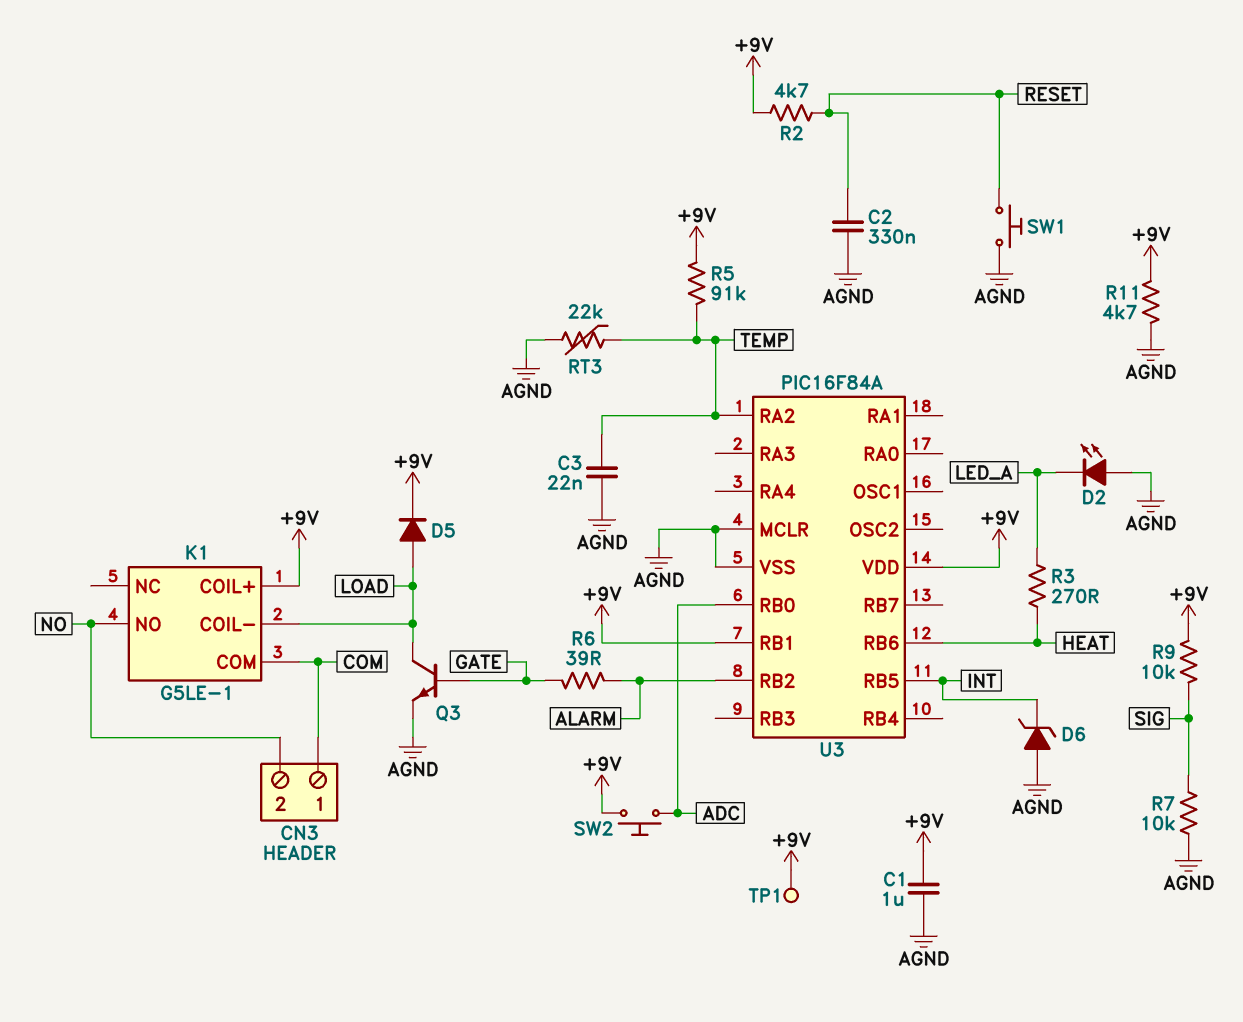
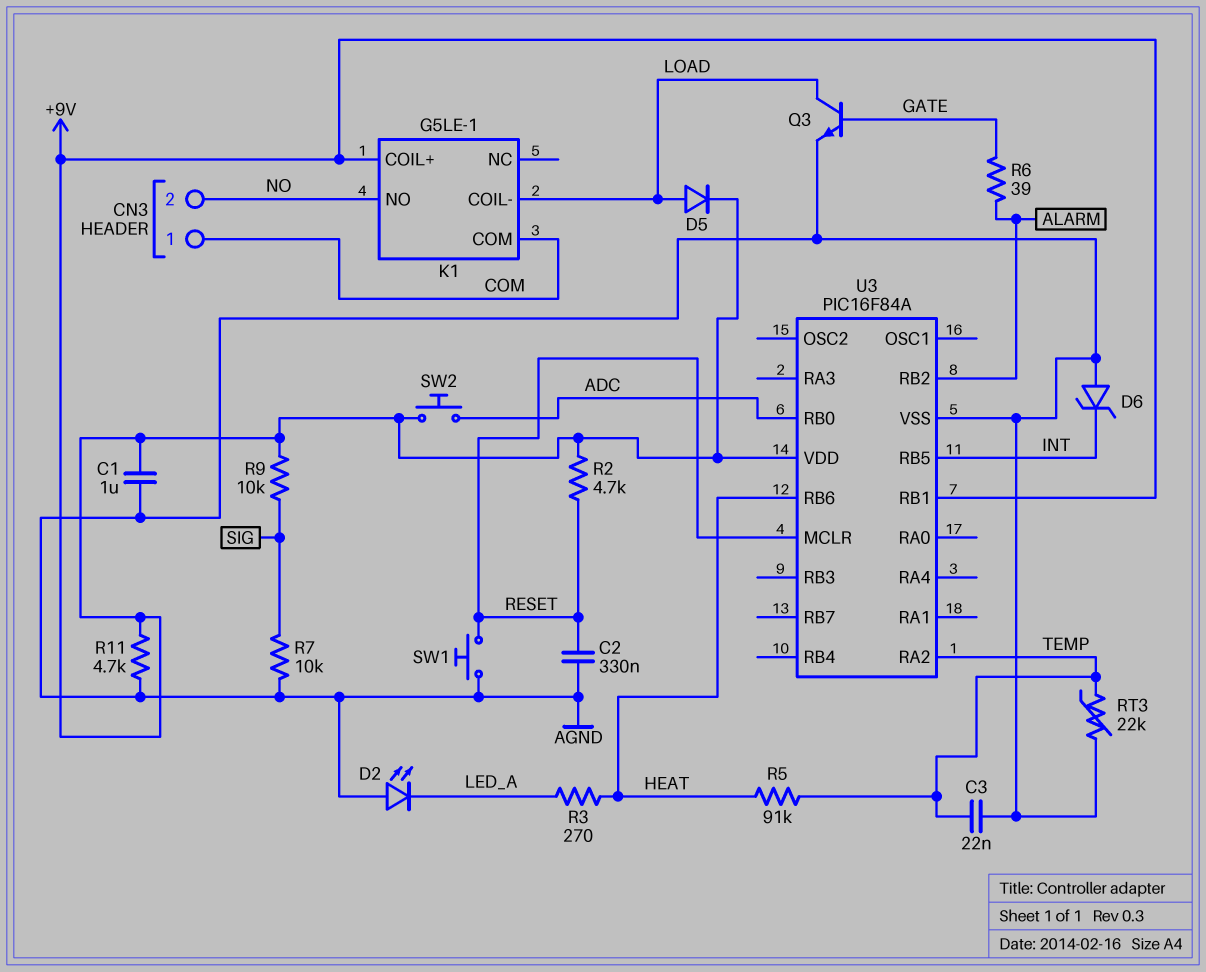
R5: 91k (+9V, TEMP) -> 91k (HEAT, TEMP)
TP1: test point (+9V) -> none
U3 pin MCLR: AGND -> RESET

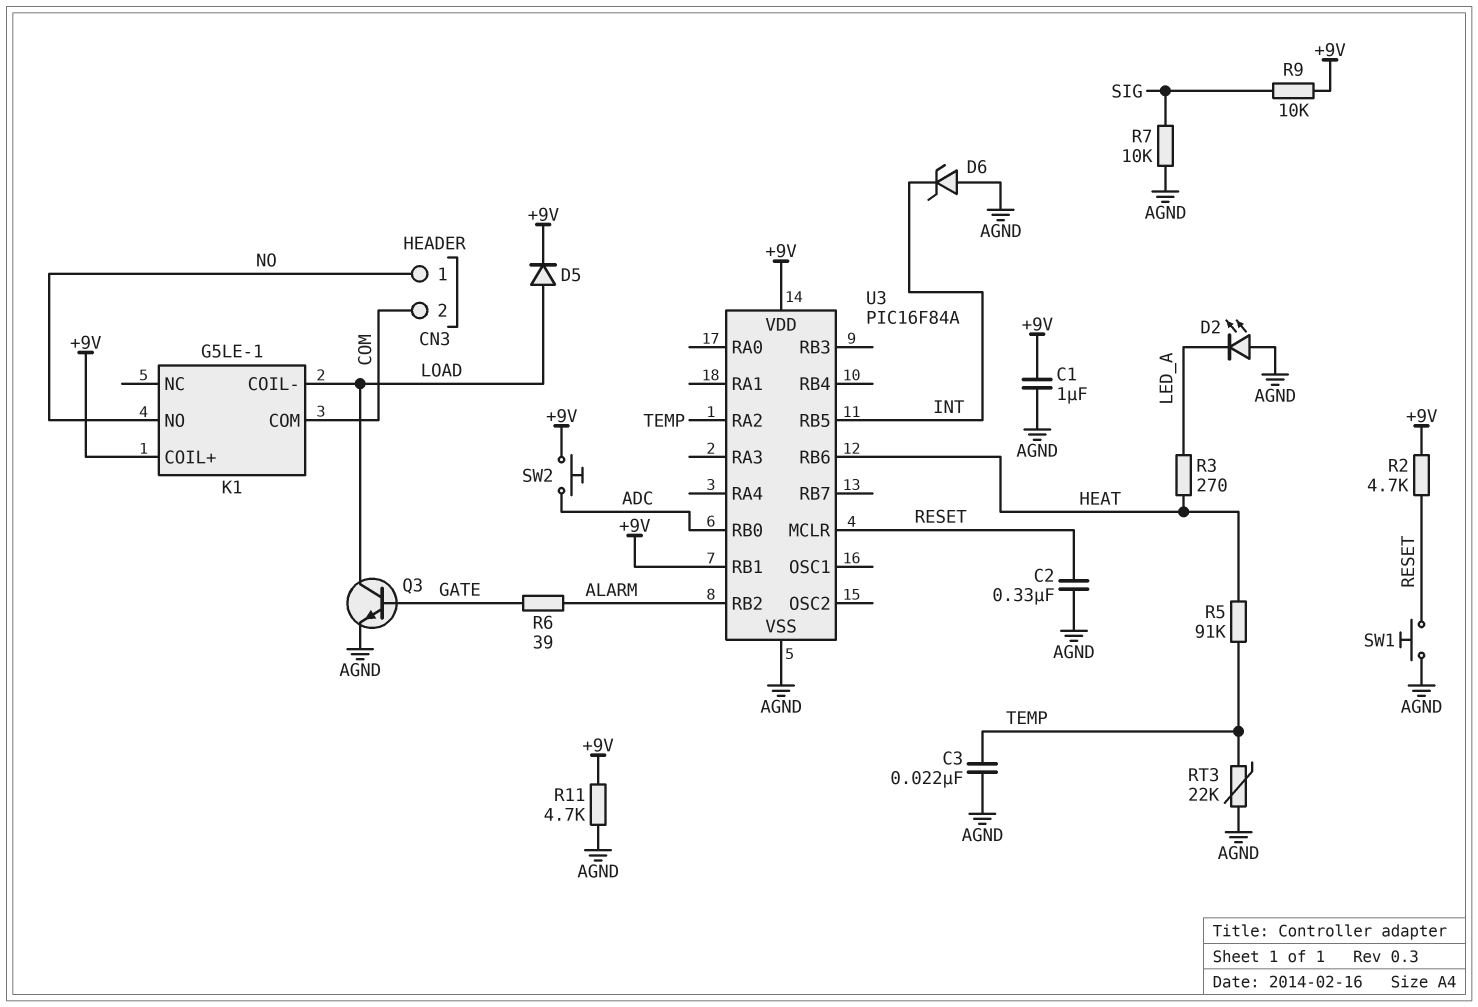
CN3 pin 1: COM -> NO
CN3 pin 2: NO -> COM

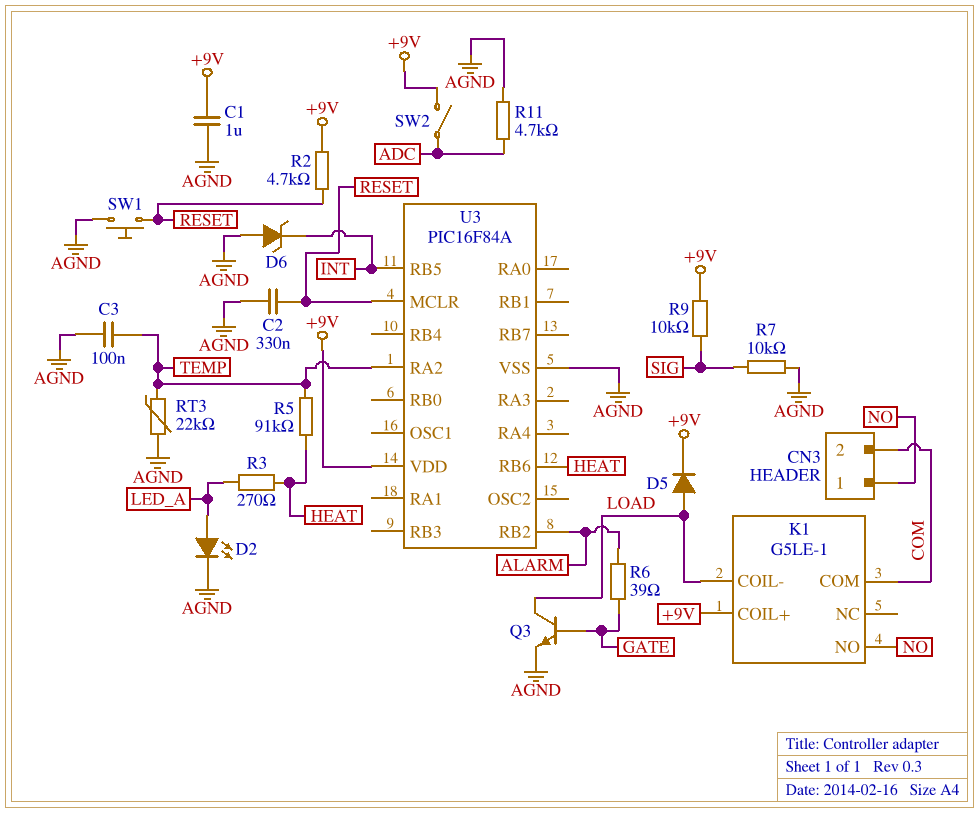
C3: 22nF (AGND, TEMP) -> 100nF (AGND, TEMP)
D2: LED (A AGND, K LED_A) -> LED (A LED_A, K AGND)
R11: 4.7k (+9V, AGND) -> 4.7k (ADC, AGND)
SW2: button (+9V, ADC) -> switch (+9V, ADC)
U3 pin RB0: ADC -> none
U3 pin RB1: +9V -> none

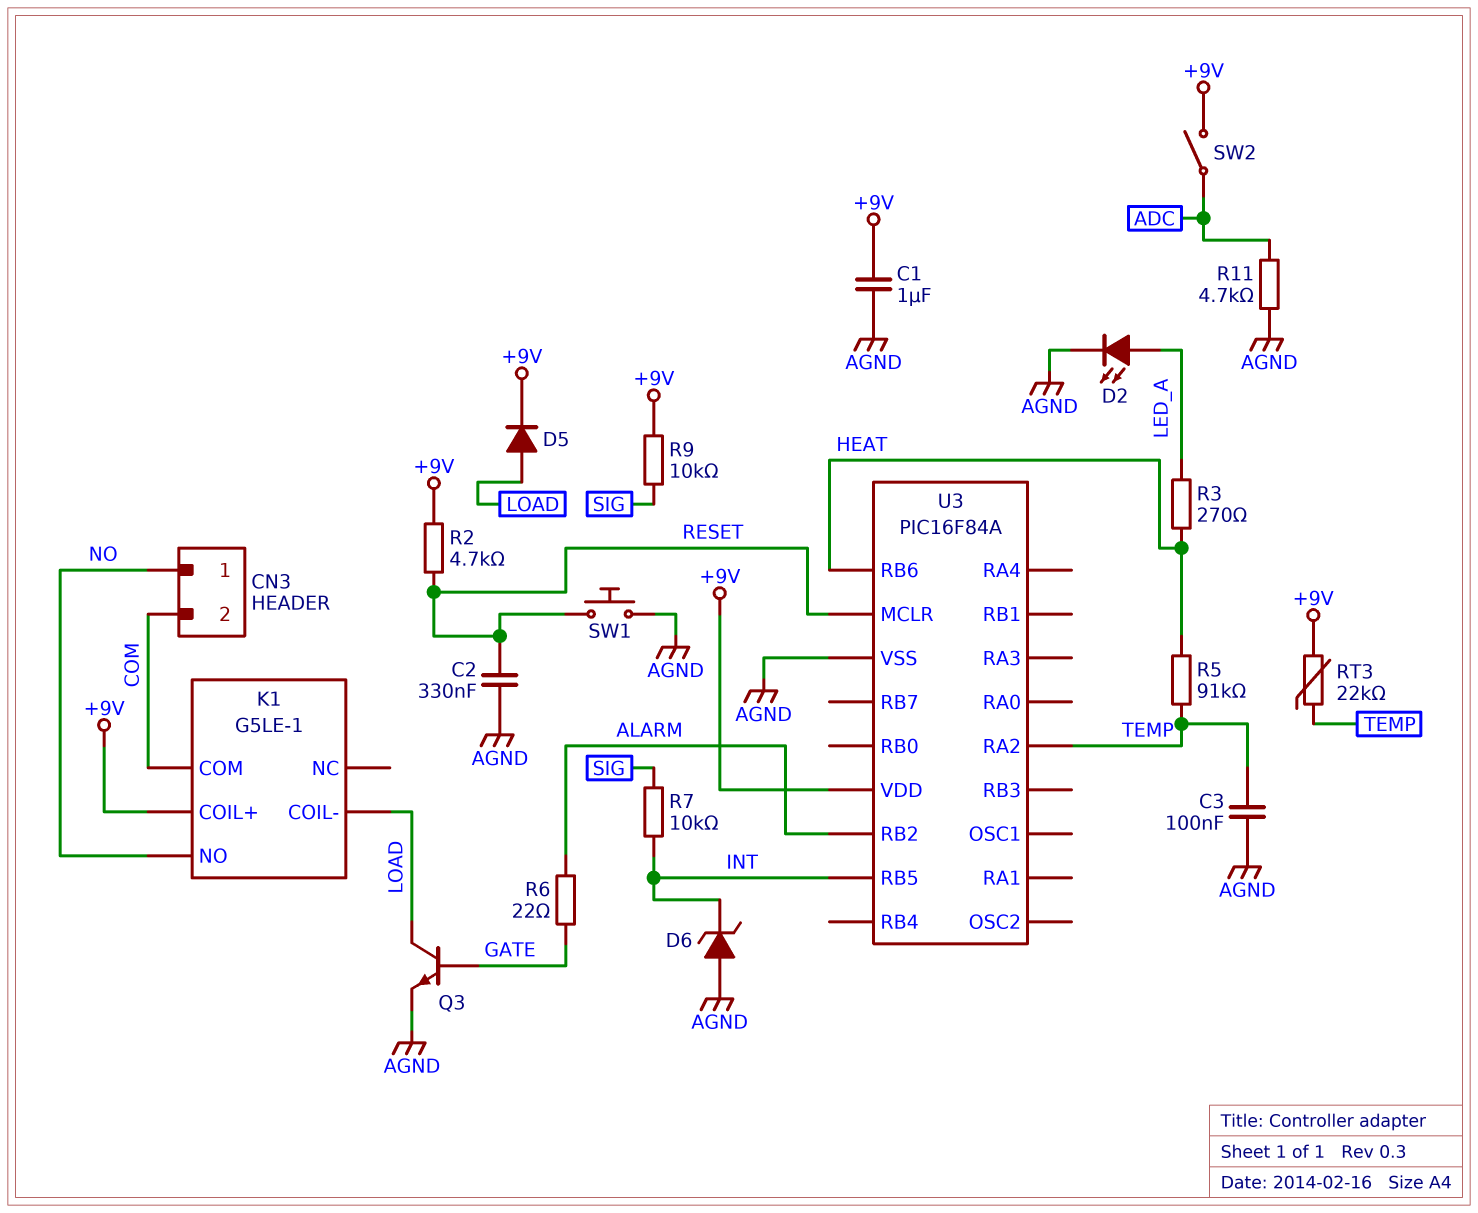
R6: 39 (ALARM, GATE) -> 22 (ALARM, GATE)
R7: 10k (AGND, SIG) -> 10k (INT, SIG)
RT3: 22k (AGND, TEMP) -> 22k (+9V, TEMP)

